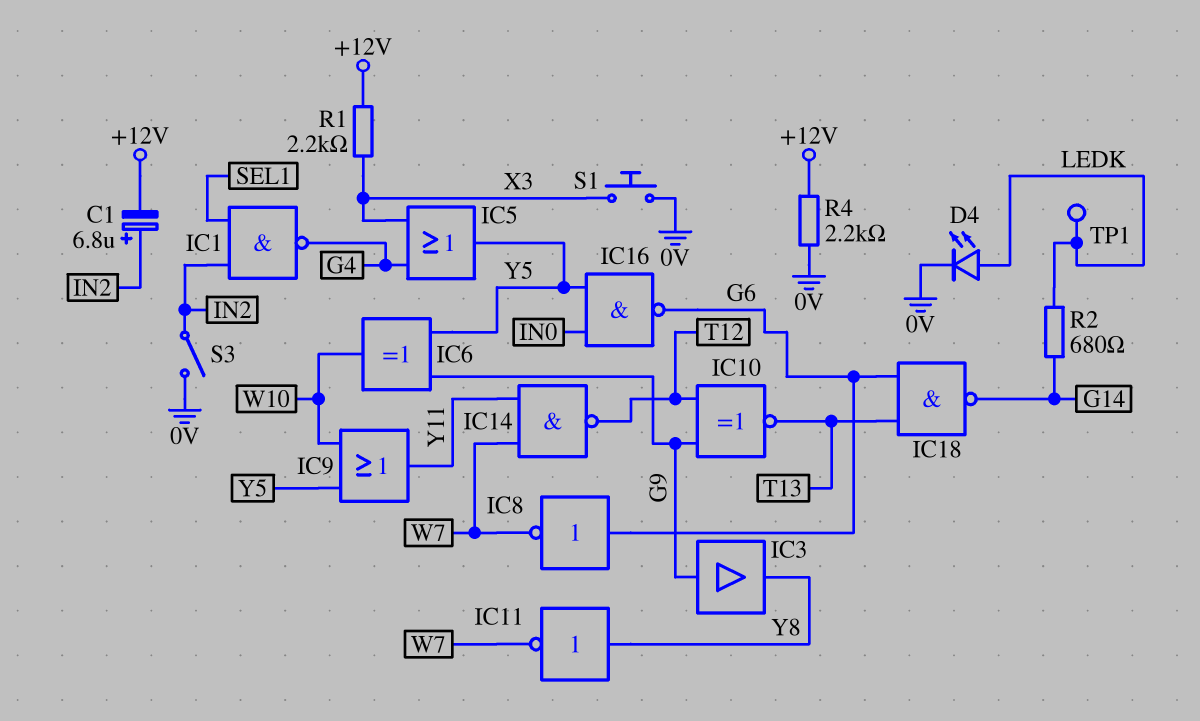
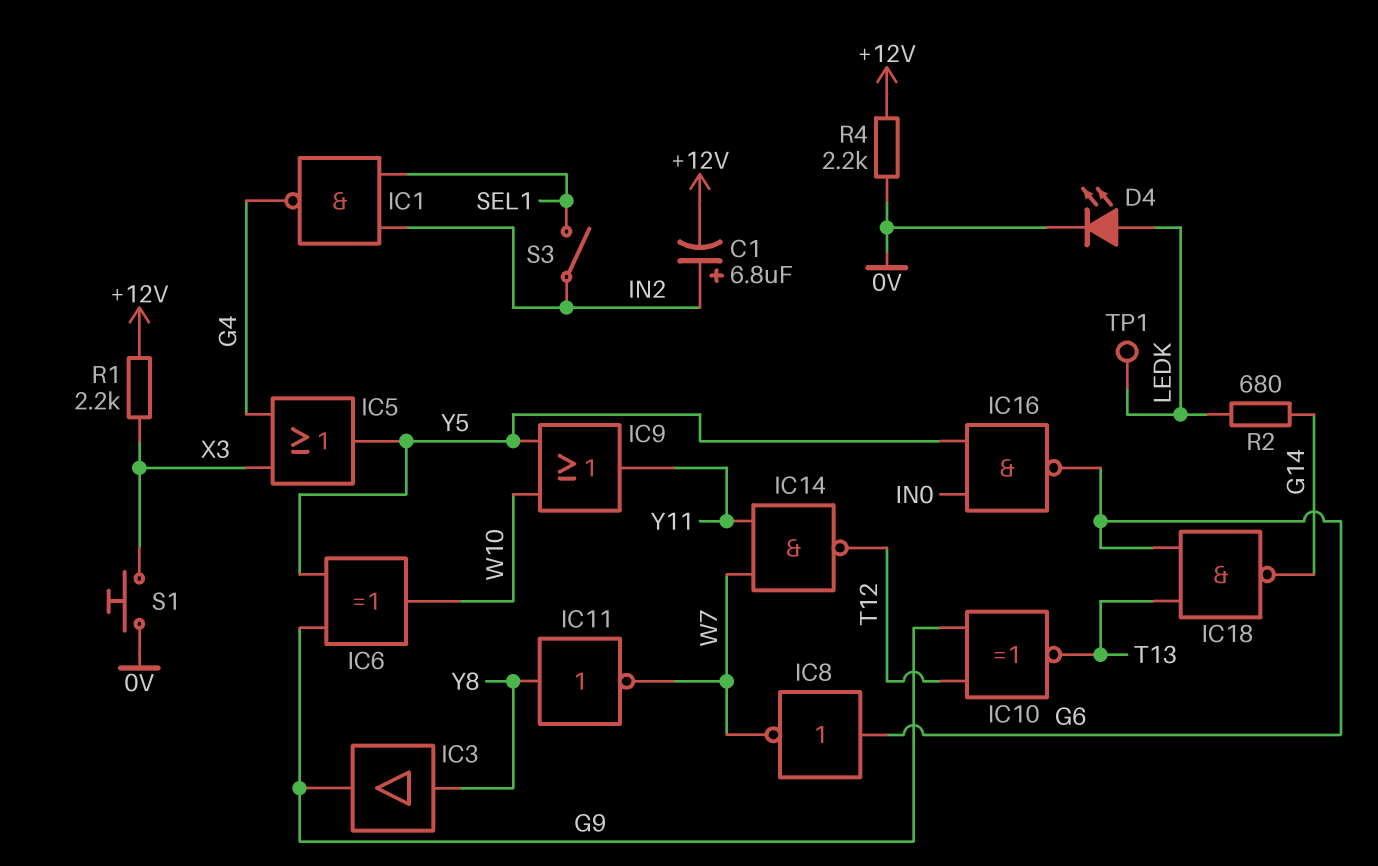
IC3: buffer (in G9, out Y8) -> buffer (in Y8, out G9)
S3: switch (0V, IN2) -> switch (IN2, SEL1)

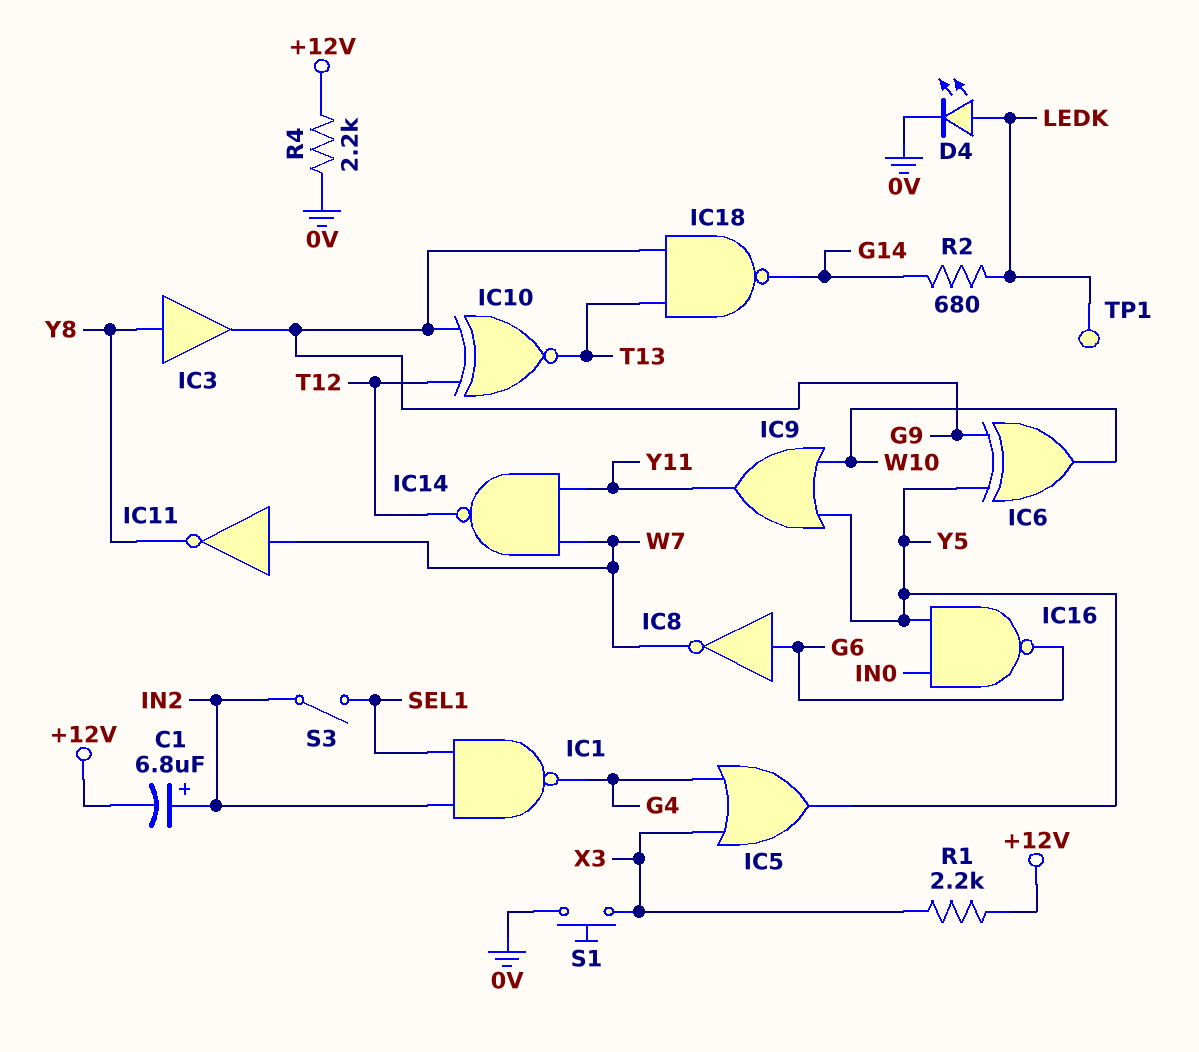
IC11: NOT (in Y8, out W7) -> NOT (in W7, out Y8)
IC18: NAND (in G6, in T13, out G14) -> NAND (in G9, in T13, out G14)

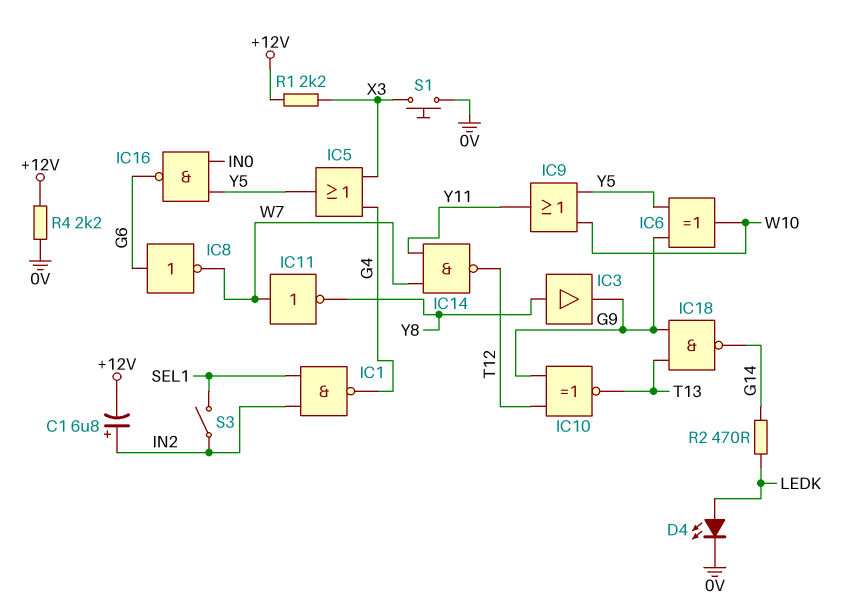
R2: 680 (G14, LEDK) -> 470 (G14, LEDK)
TP1: test point (LEDK) -> none

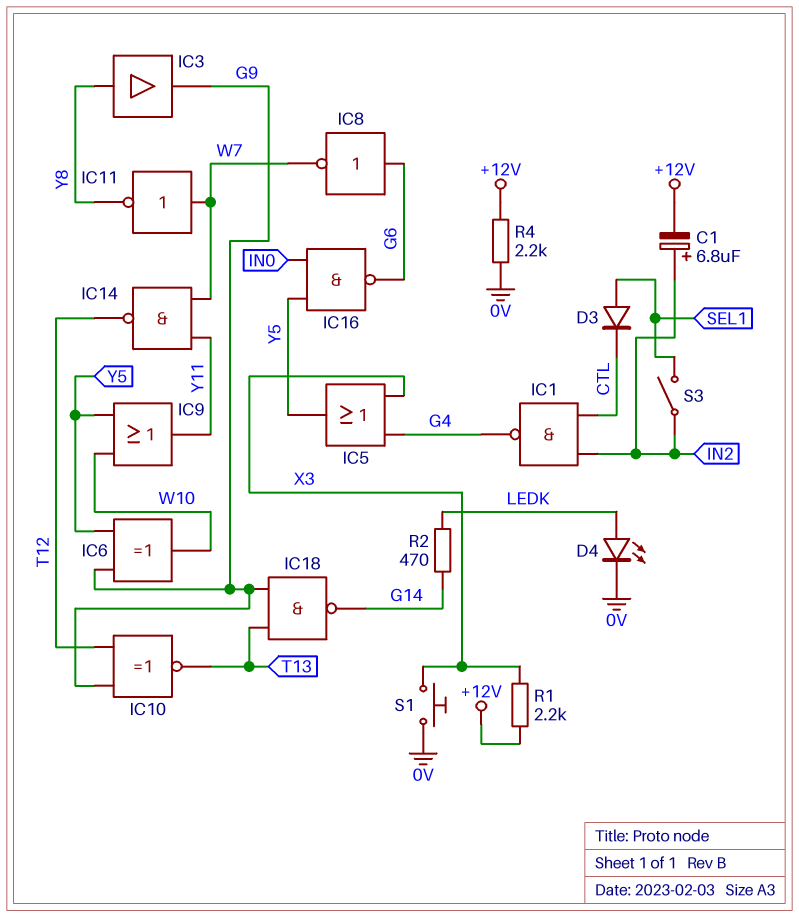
D3: none -> diode (A SEL1, K CTL)
IC1: NAND (in IN2, in SEL1, out G4) -> NAND (in CTL, in IN2, out G4)

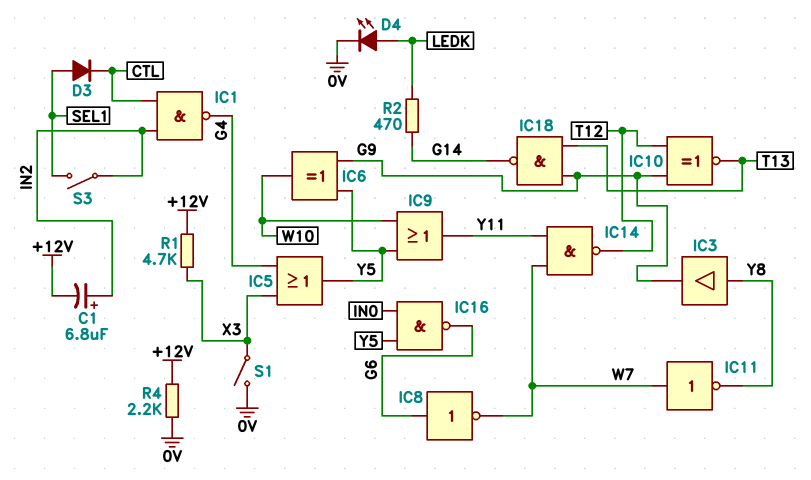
R1: 2.2k (+12V, X3) -> 4.7k (+12V, X3)
S1: button (0V, X3) -> switch (0V, X3)

